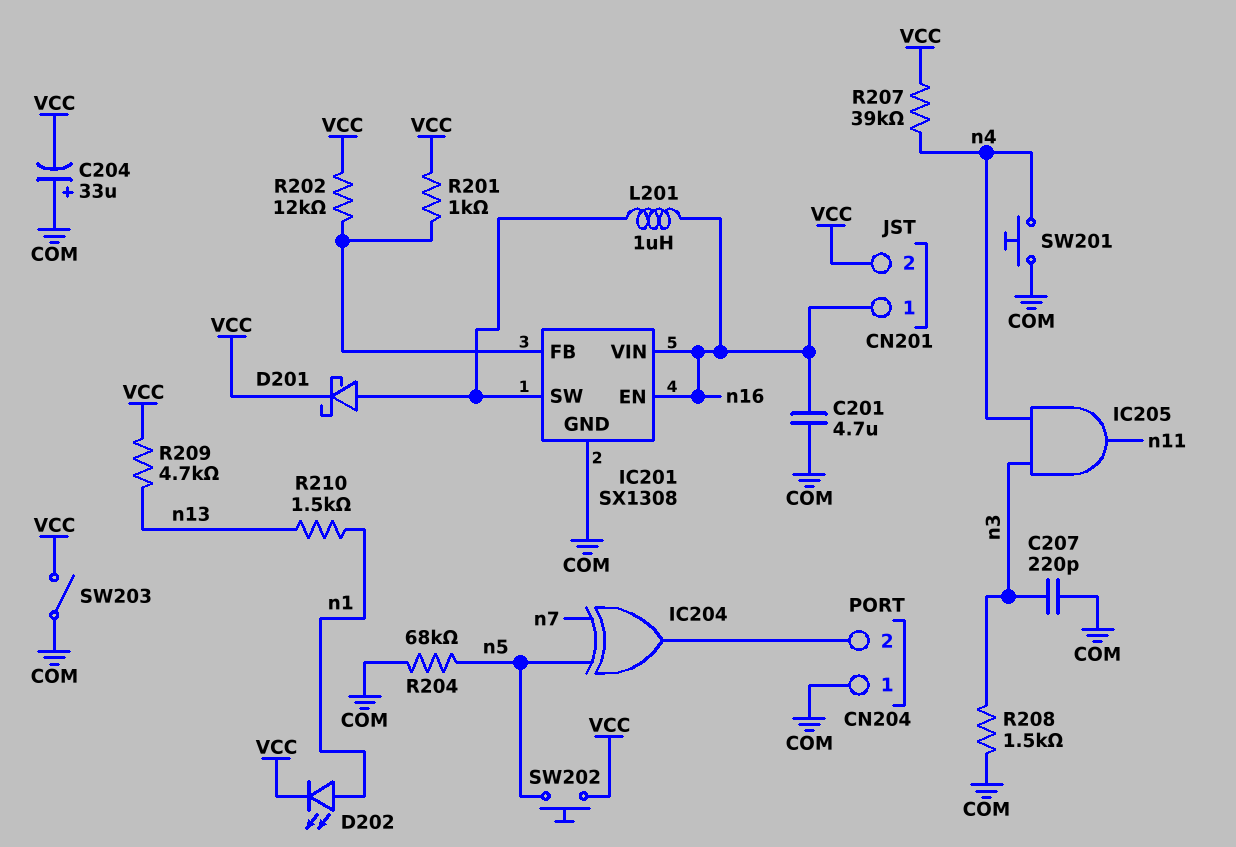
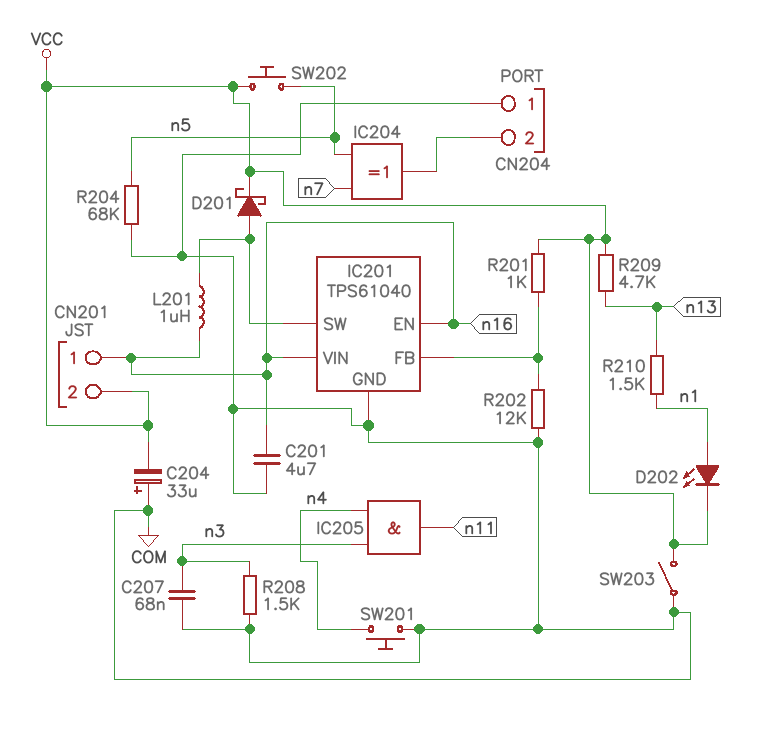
C207: 220pF (COM, n3) -> 68nF (COM, n3)
IC201: SX1308 -> TPS61040
R202: 12k (IC201/FB, VCC) -> 12k (COM, IC201/FB)
R207: 39k (VCC, n4) -> none

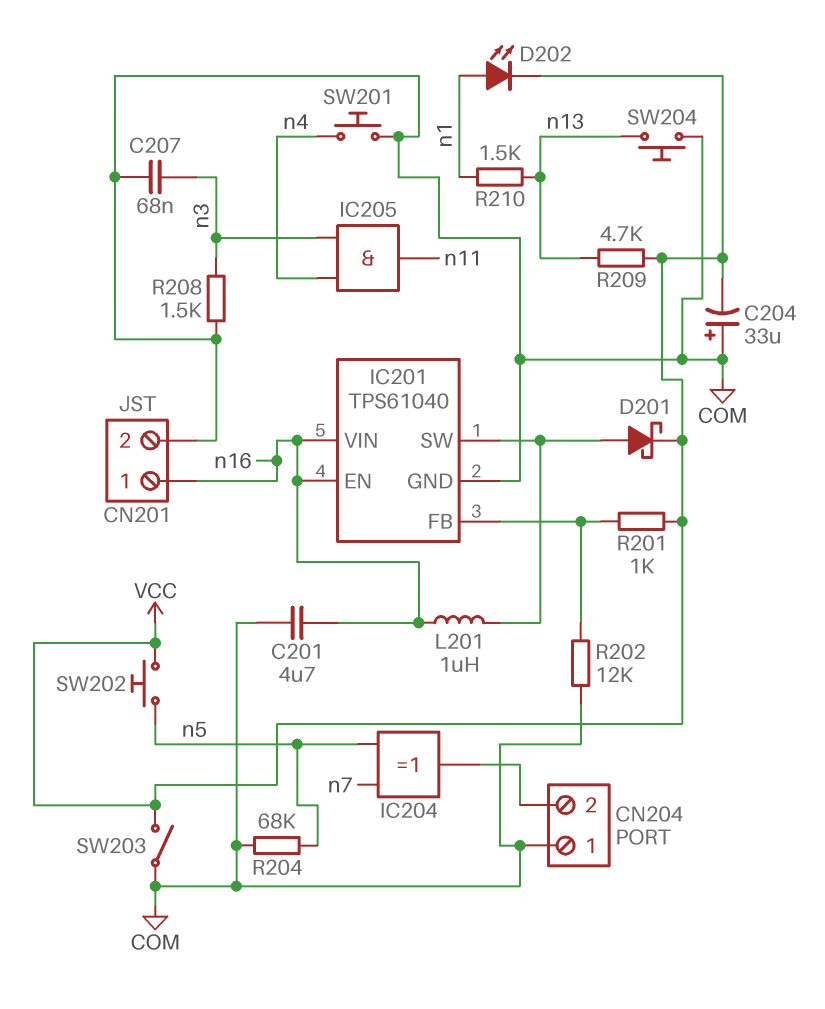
CN201 pin 2: VCC -> COM
SW204: none -> button (COM, n13)

